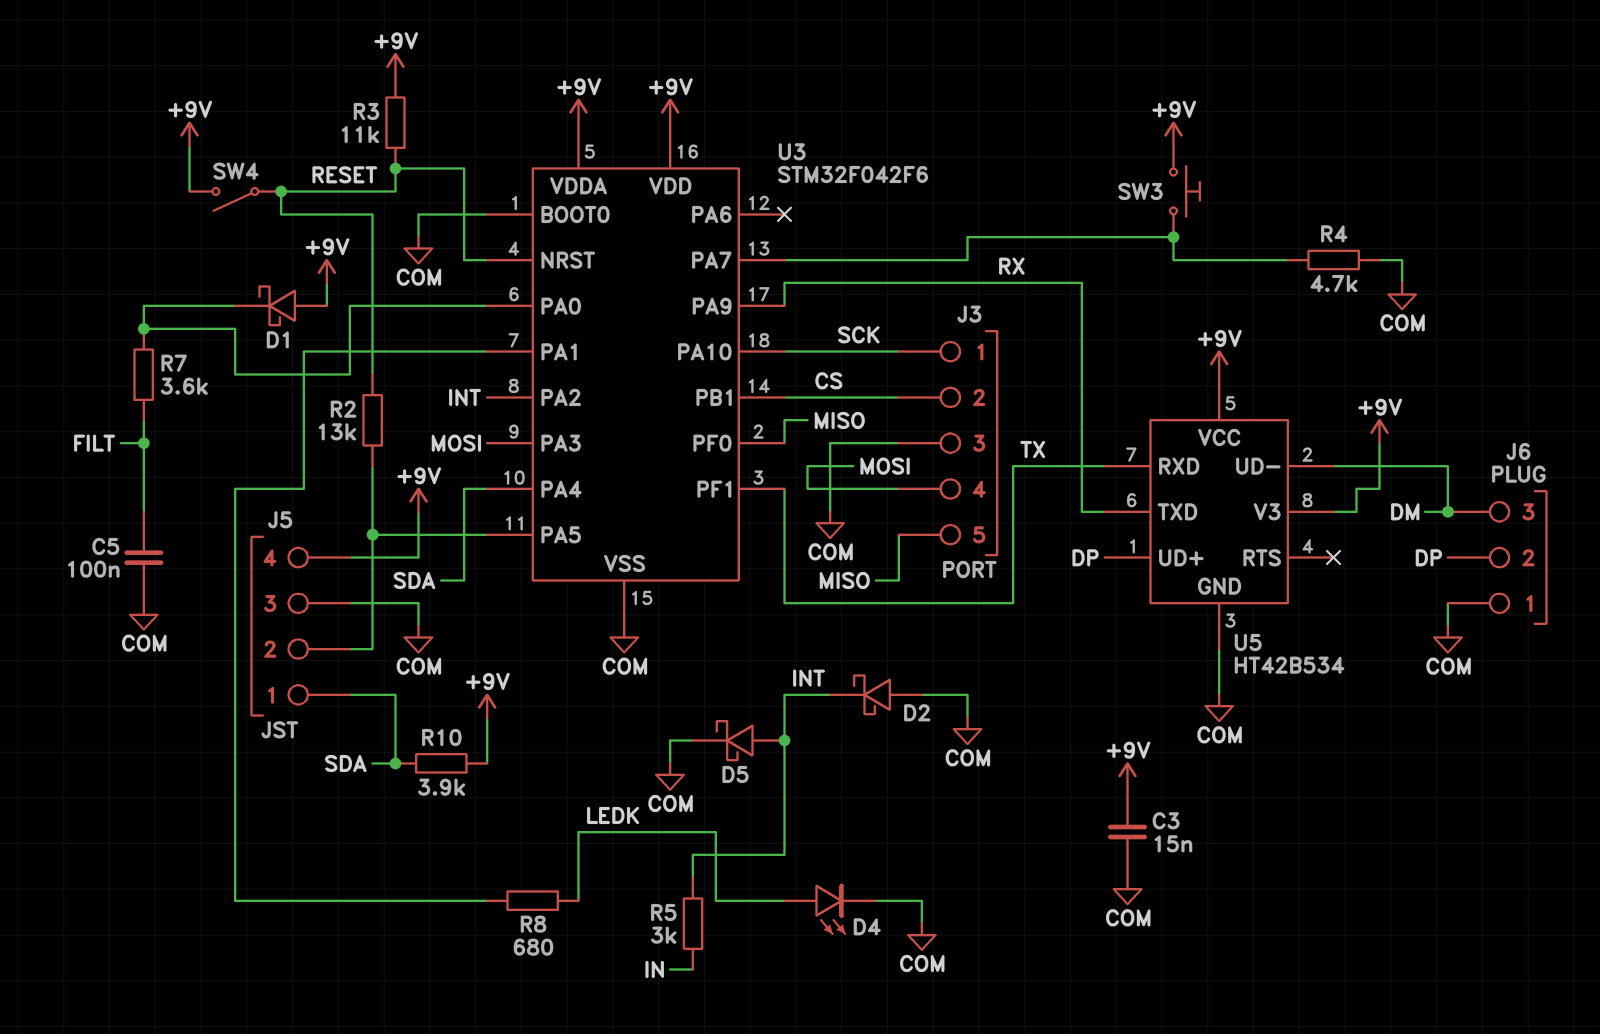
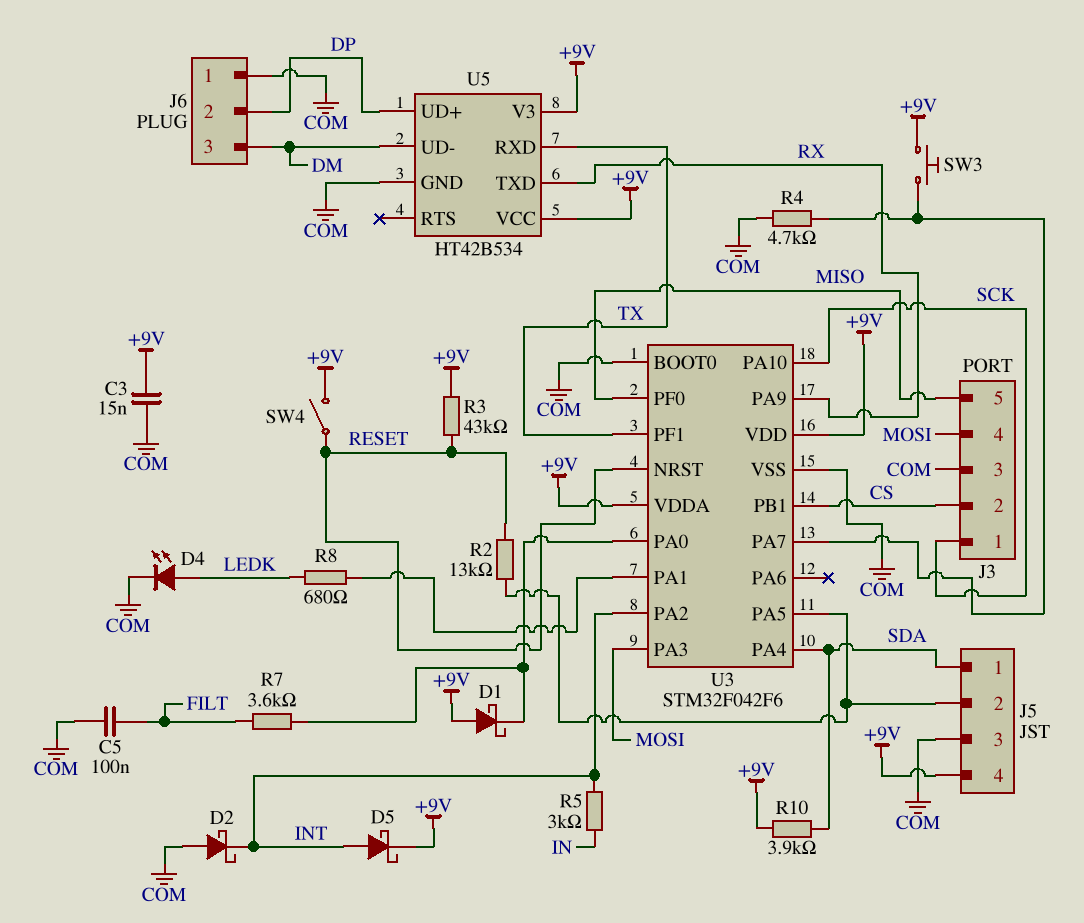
D5: schottky (A INT, K COM) -> schottky (A INT, K +9V)
R3: 11k (+9V, RESET) -> 43k (+9V, RESET)

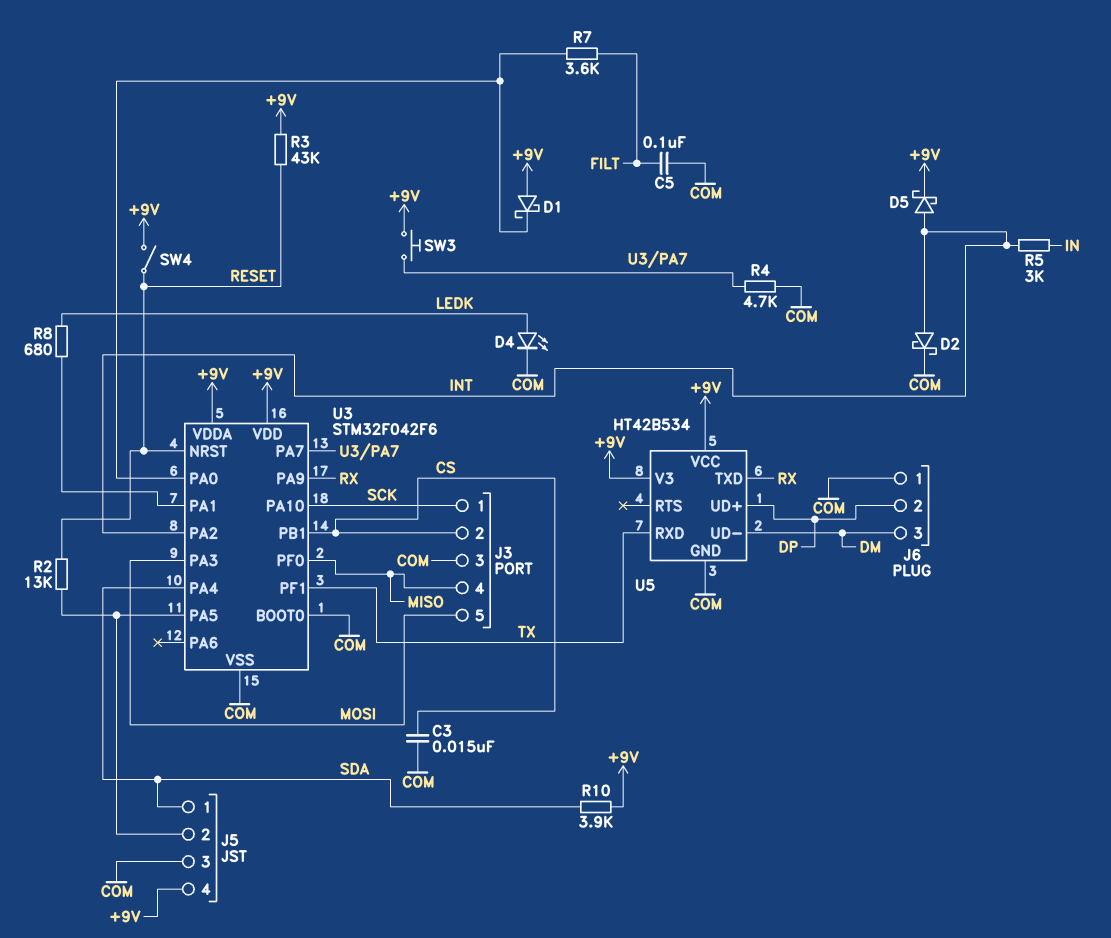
C3: 15nF (+9V, COM) -> 15nF (COM, CS)
D2: schottky (A COM, K INT) -> schottky (A INT, K COM)
J3 pin 4: MOSI -> MISO
J3 pin 5: MISO -> MOSI

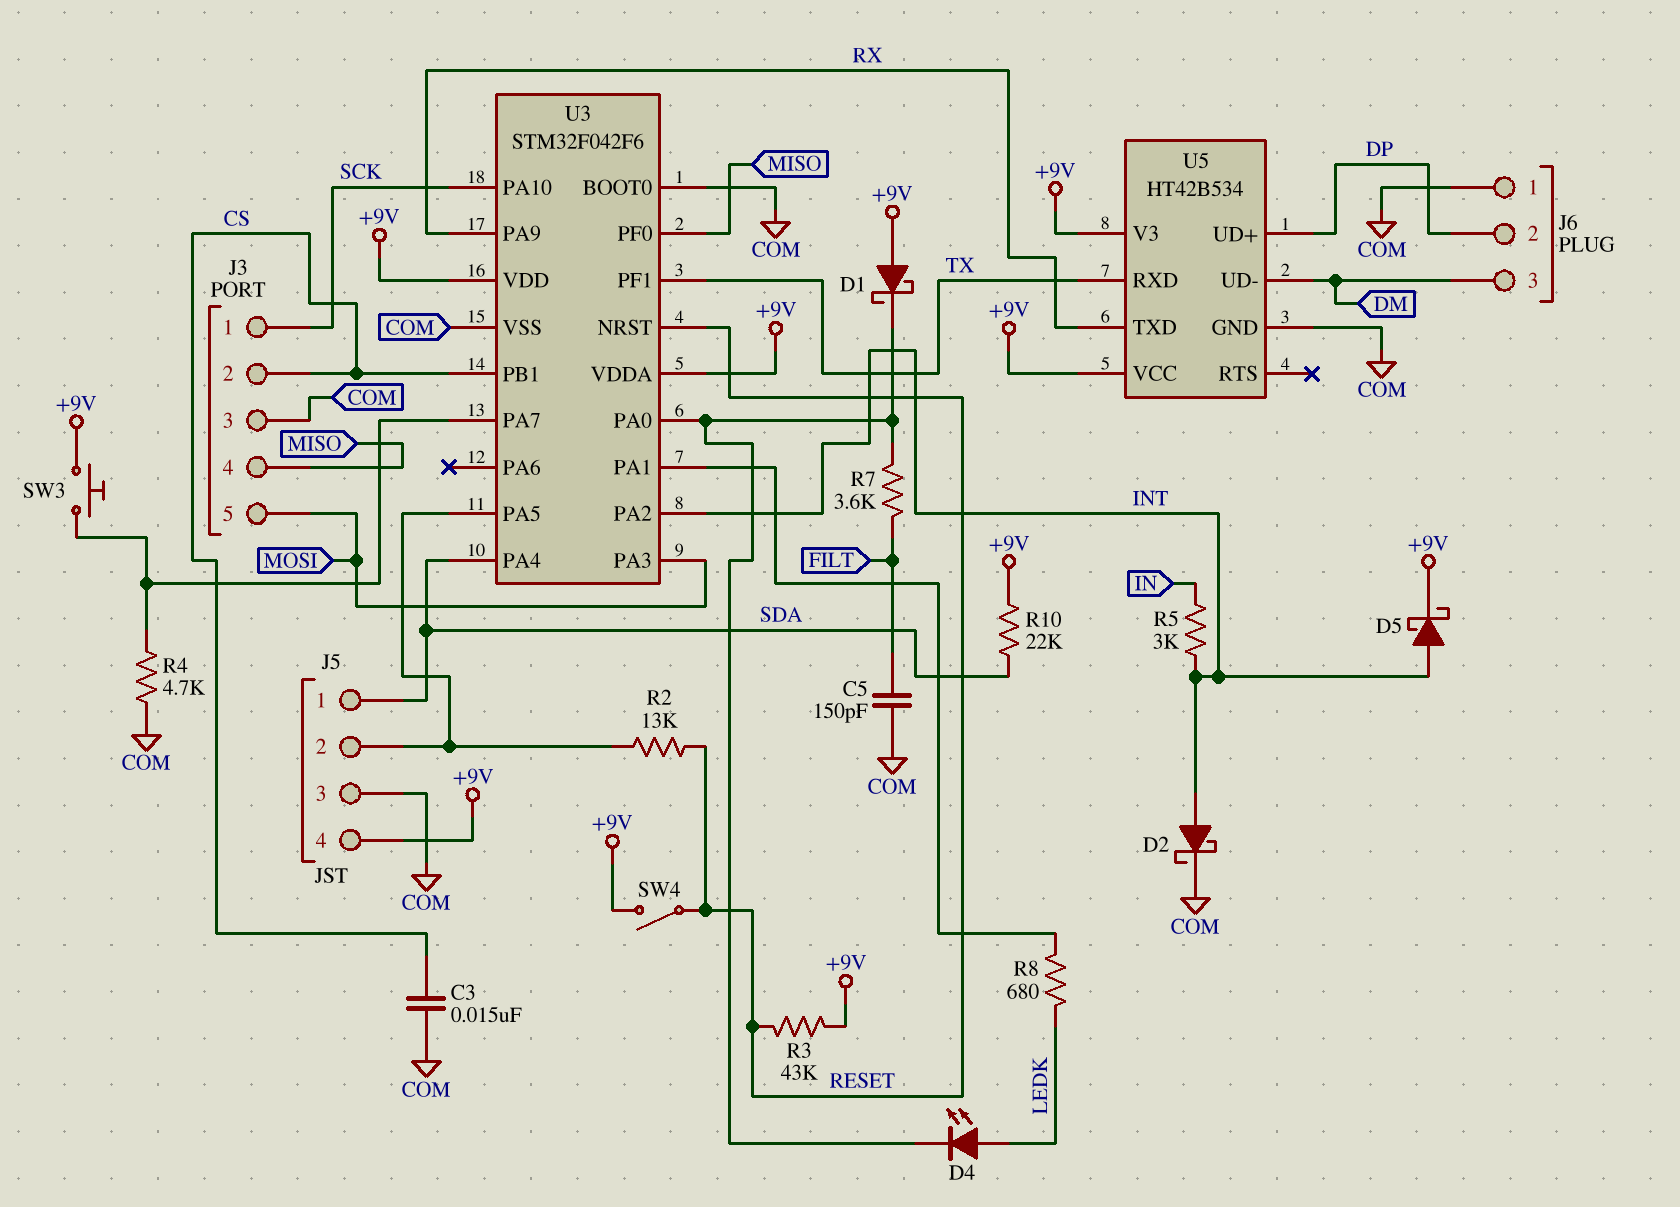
C5: 100nF (COM, FILT) -> 150pF (COM, FILT)
D4: LED (A LEDK, K COM) -> LED (A LEDK, K U3/PA0)
R10: 3.9k (+9V, SDA) -> 22k (+9V, SDA)

